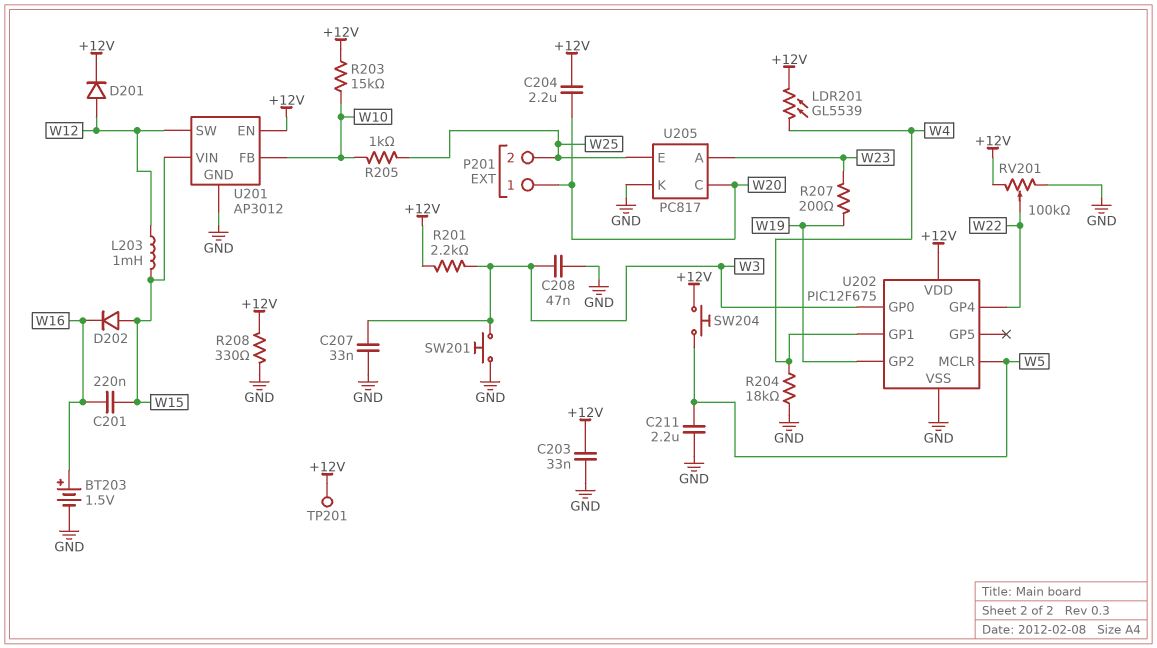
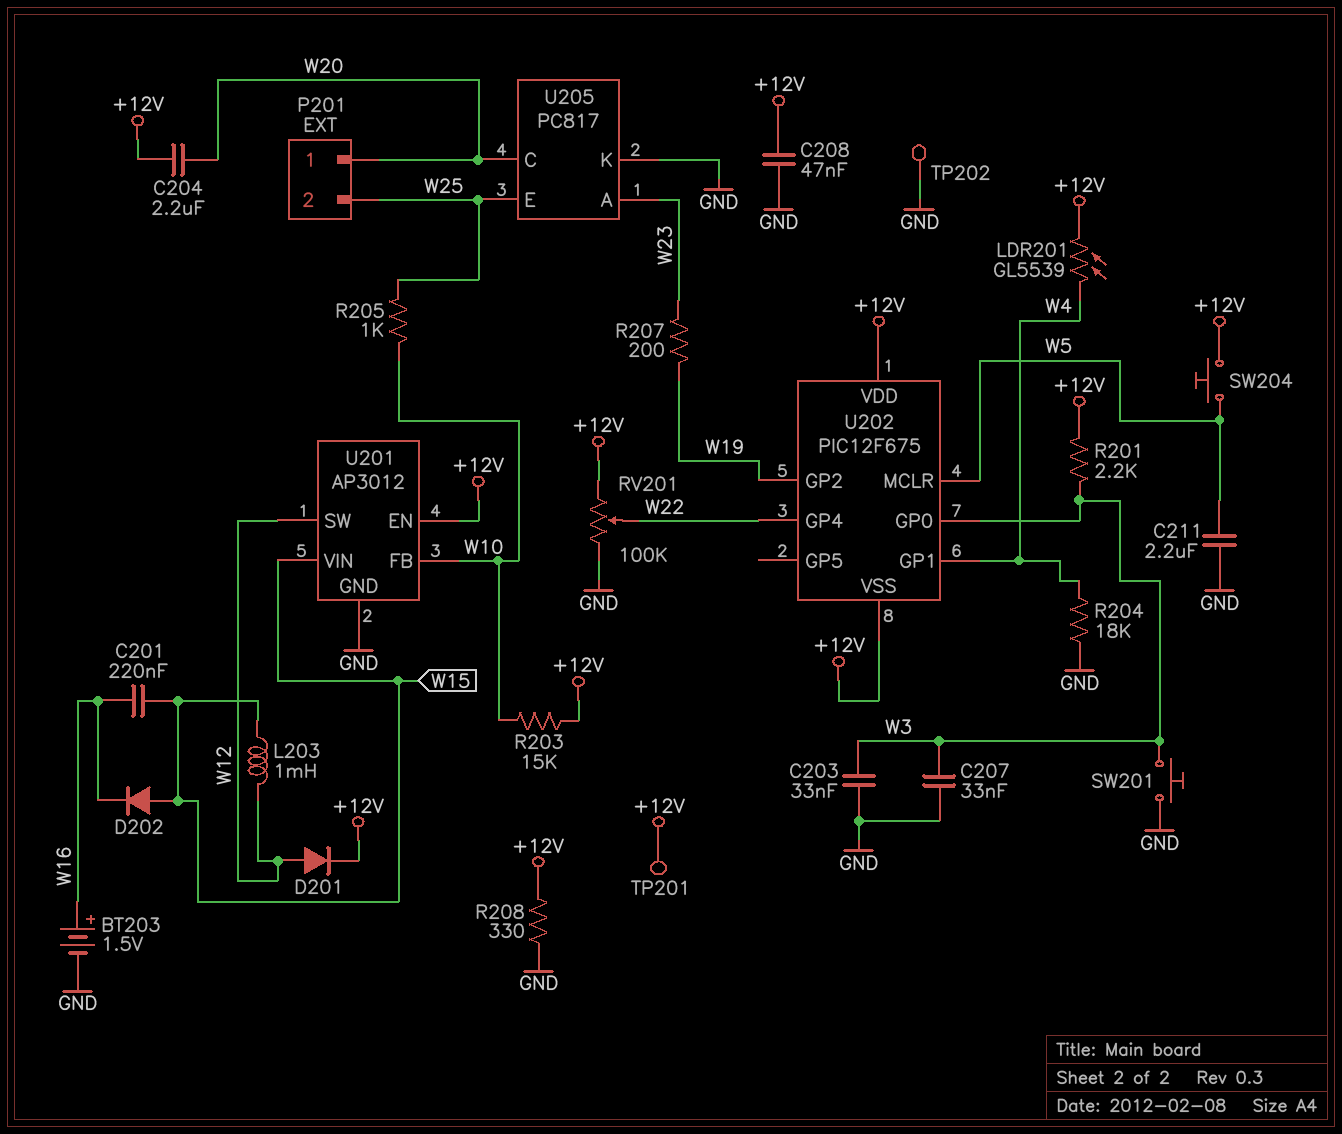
C203: 33nF (+12V, GND) -> 33nF (GND, W3)
C208: 47nF (GND, W3) -> 47nF (+12V, GND)
TP202: none -> test point (GND)
U202 pin VSS: GND -> +12V

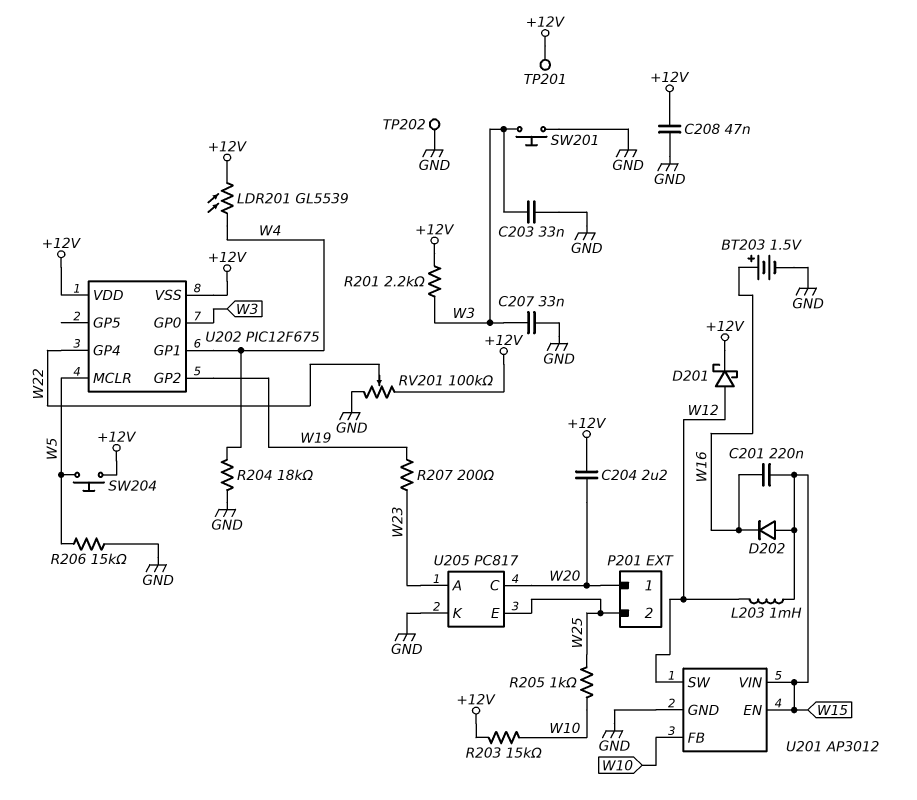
C211: 2.2uF (GND, W5) -> none
D201: diode (A W12, K +12V) -> schottky (A W12, K +12V)
R206: none -> 15k (GND, W5)
R208: 330 (+12V, GND) -> none
U201 pin EN: +12V -> W15

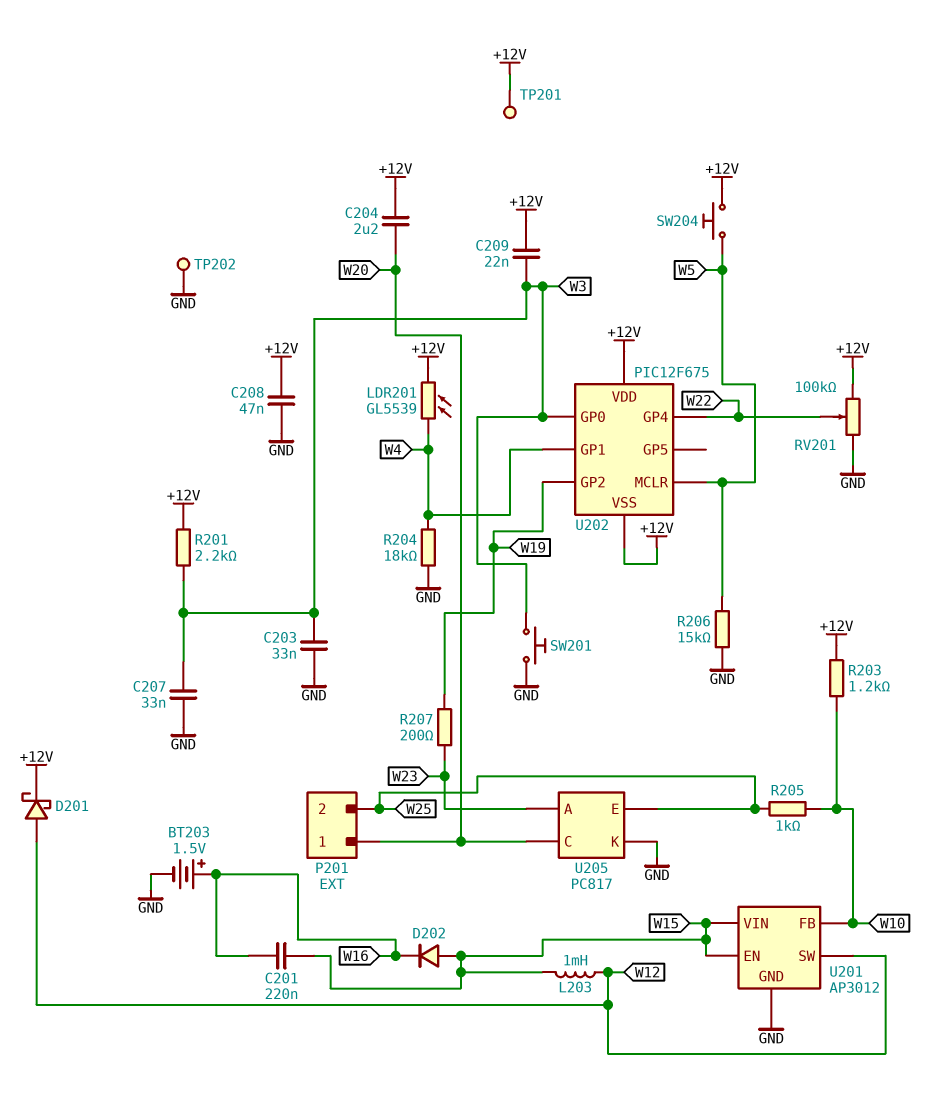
C209: none -> 22nF (+12V, W3)
R203: 15k (+12V, W10) -> 1.2k (+12V, W10)

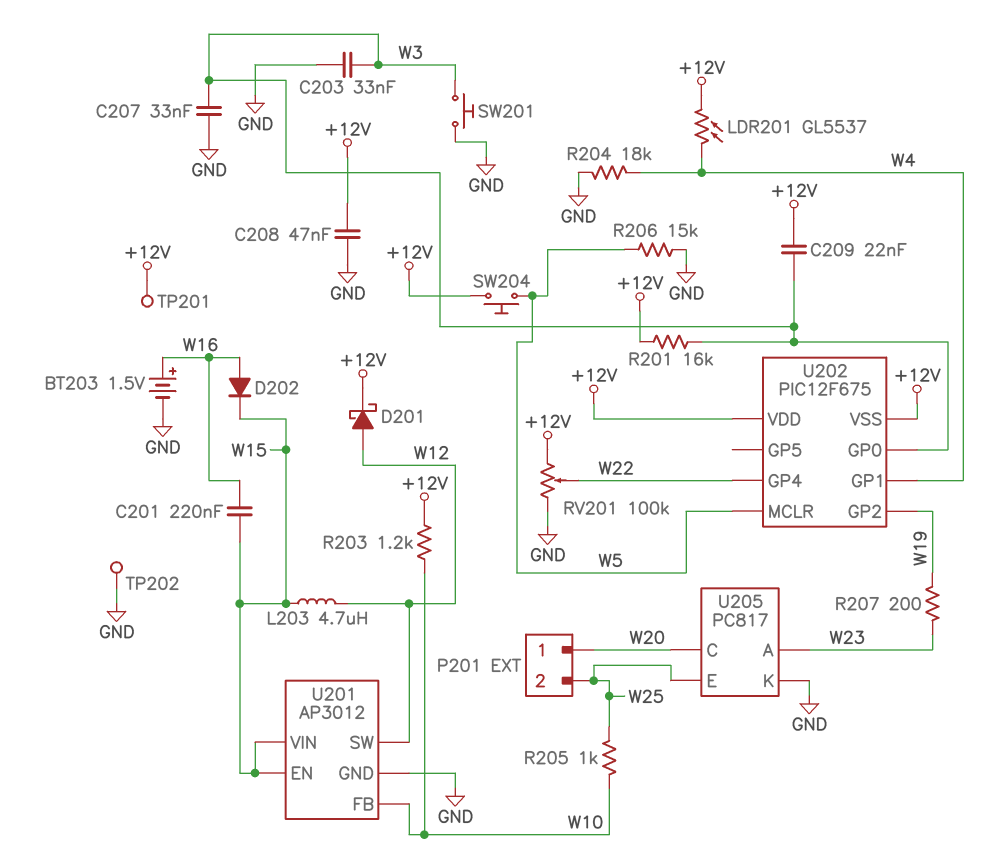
C204: 2.2uF (+12V, W20) -> none
D202: diode (A W15, K W16) -> diode (A W16, K W15)
L203: 1mH (W12, W15) -> 4.7uH (W12, W15)
LDR201: GL5539 (+12V, W4) -> GL5537 (+12V, W4)
R201: 2.2k (+12V, W3) -> 16k (+12V, W3)

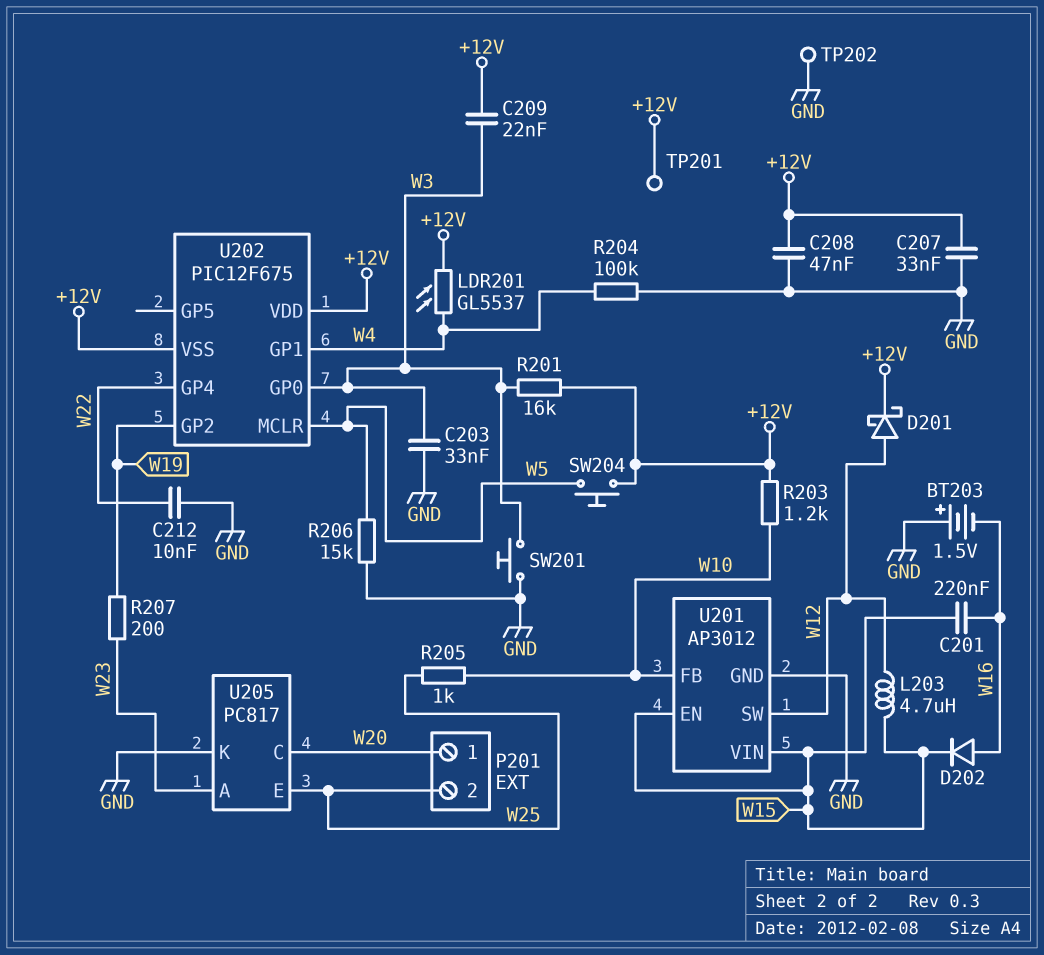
BT203: 1.5V (plus W16, minus GND) -> 1.5V (plus GND, minus W16)
C207: 33nF (GND, W3) -> 33nF (+12V, GND)
C212: none -> 10nF (GND, W22)
R204: 18k (GND, W4) -> 100k (GND, W4)
RV201: 100k (+12V, GND, wiper W22) -> none

